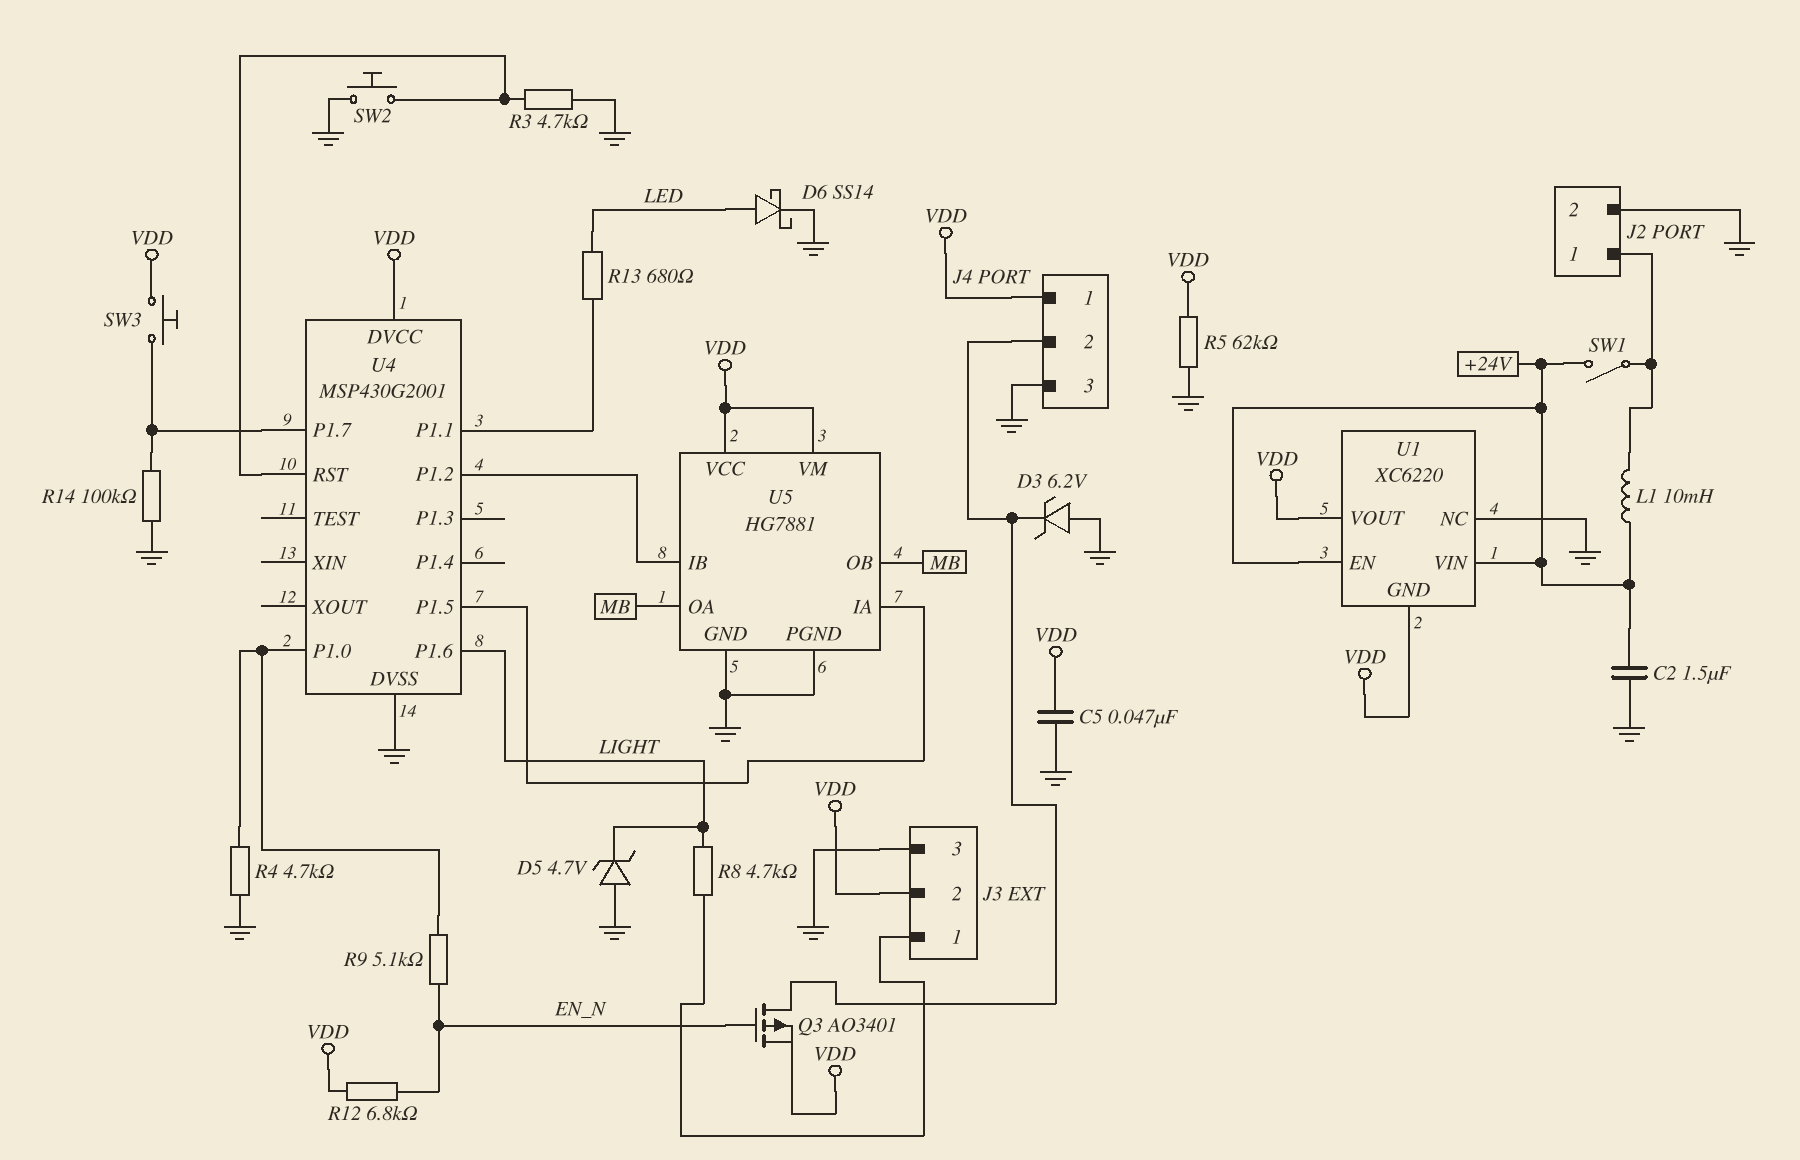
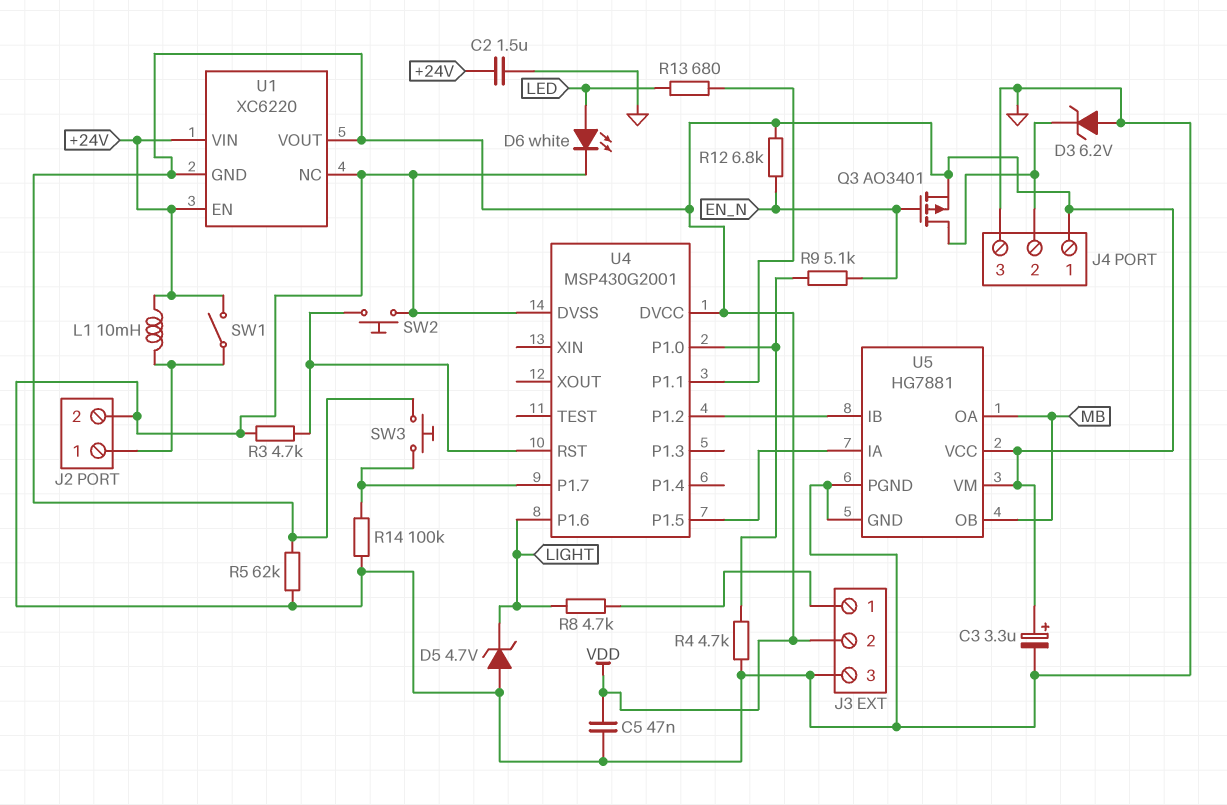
C3: none -> 3.3uF (plus VDD, minus GND)
D6: schottky SS14 (A LED, K GND) -> LED white (A LED, K GND)

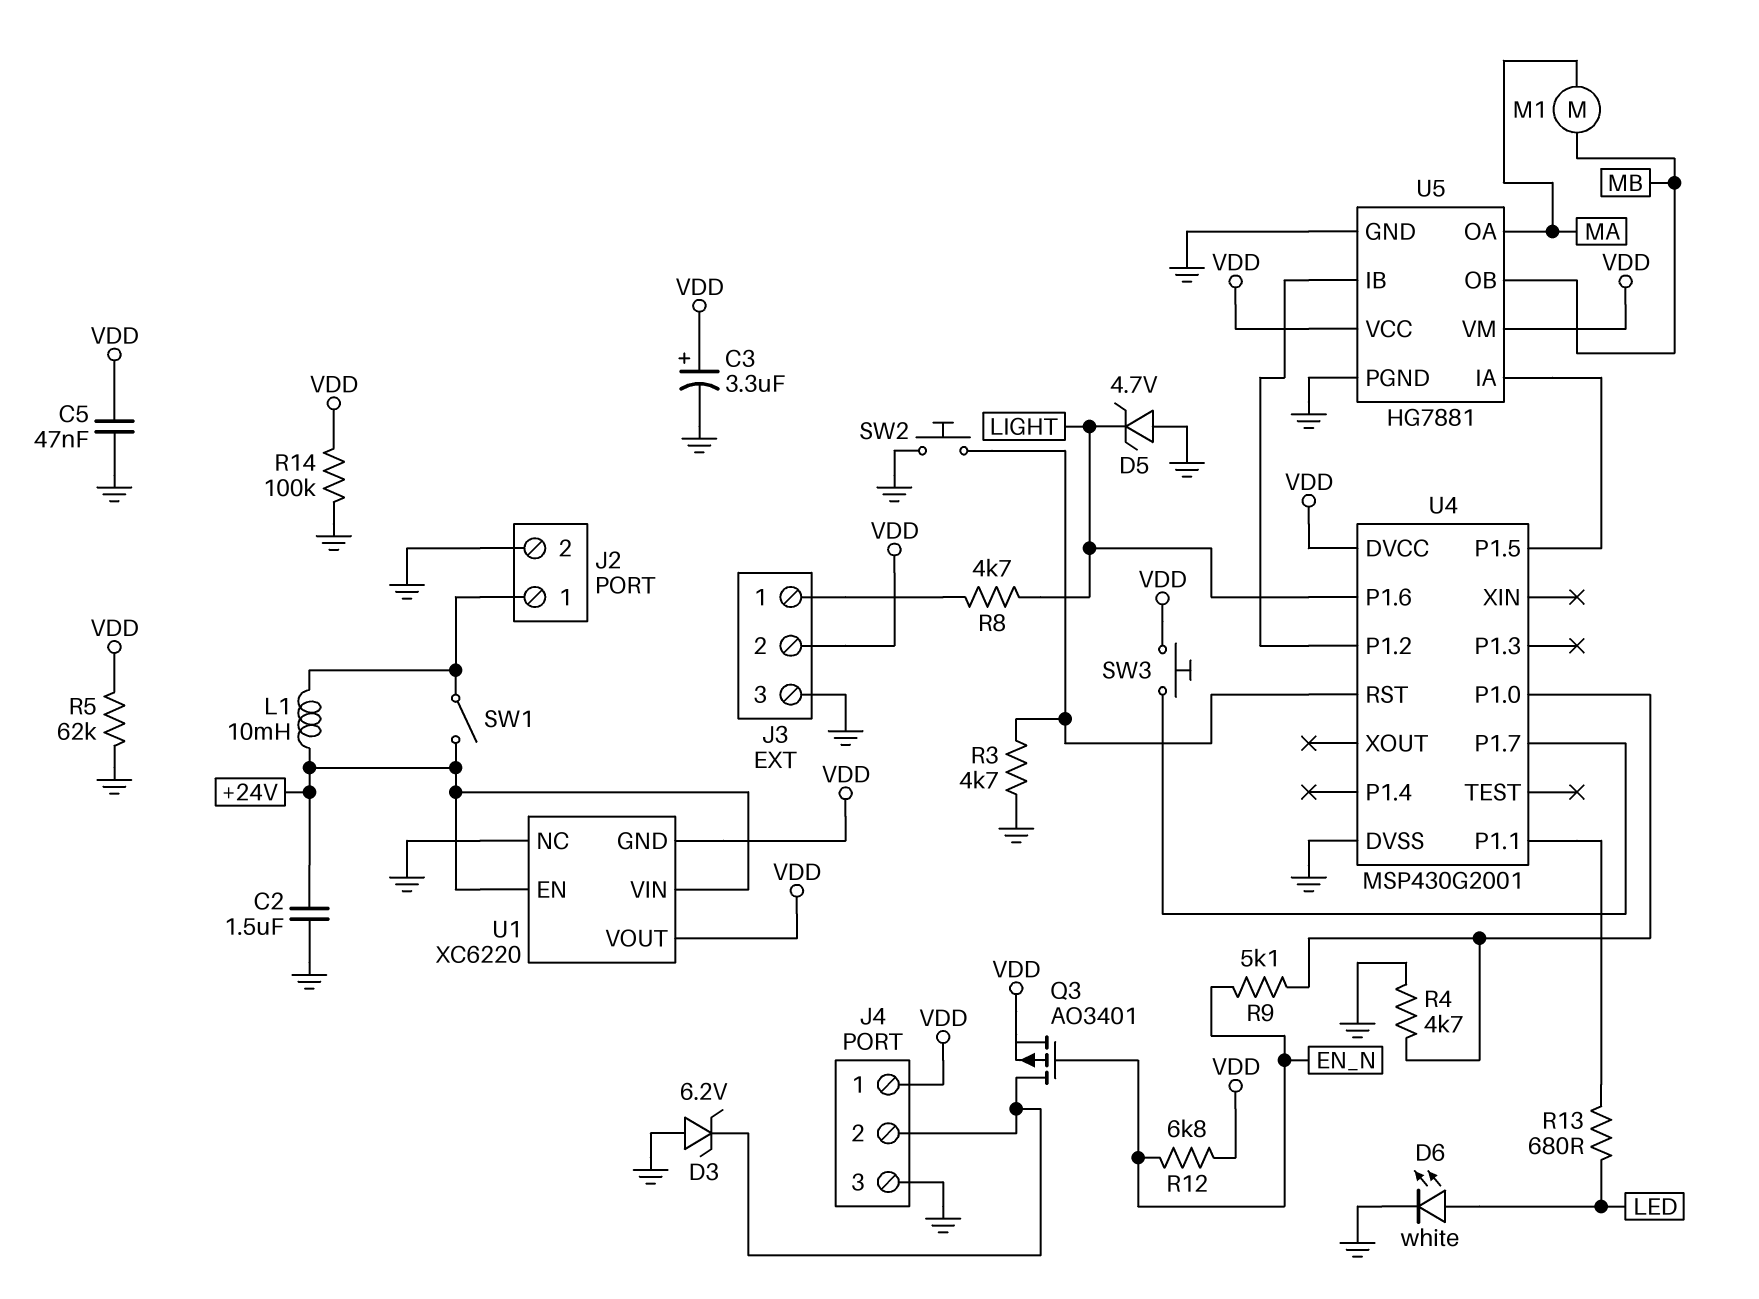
M1: none -> motor (MA, MB)
R14: 100k (GND, U4/P1.7) -> 100k (GND, VDD)
U5 pin OA: MB -> MA

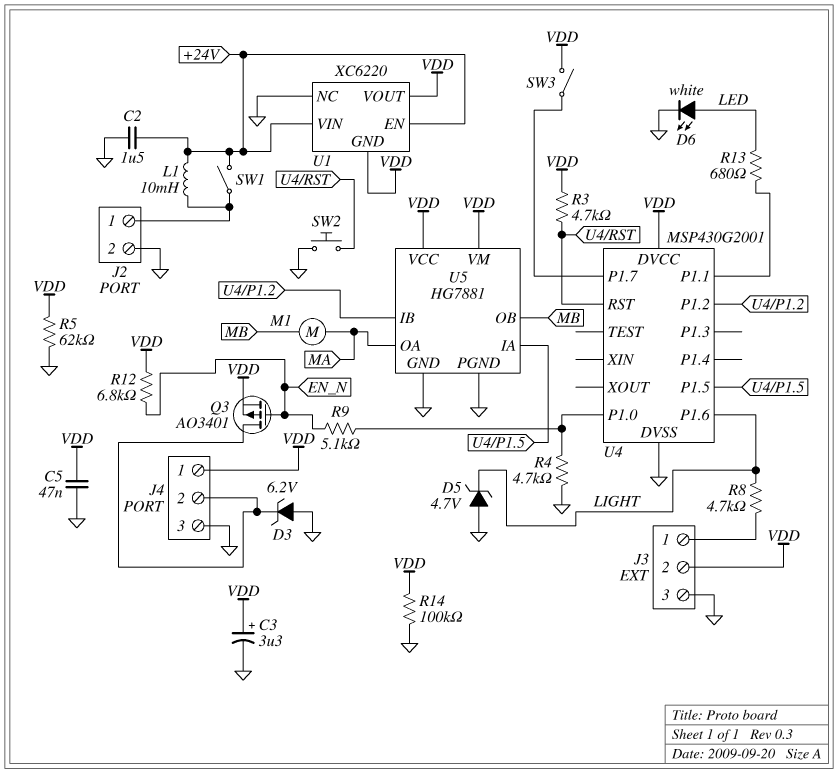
R3: 4.7k (GND, U4/RST) -> 4.7k (U4/RST, VDD)
SW3: button (U4/P1.7, VDD) -> switch (U4/P1.7, VDD)

